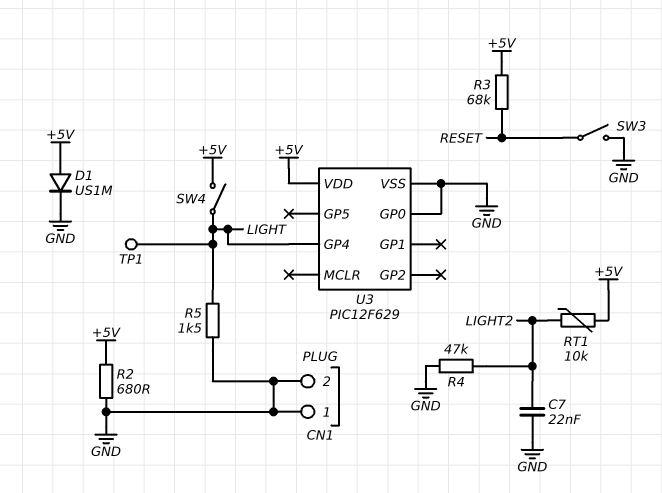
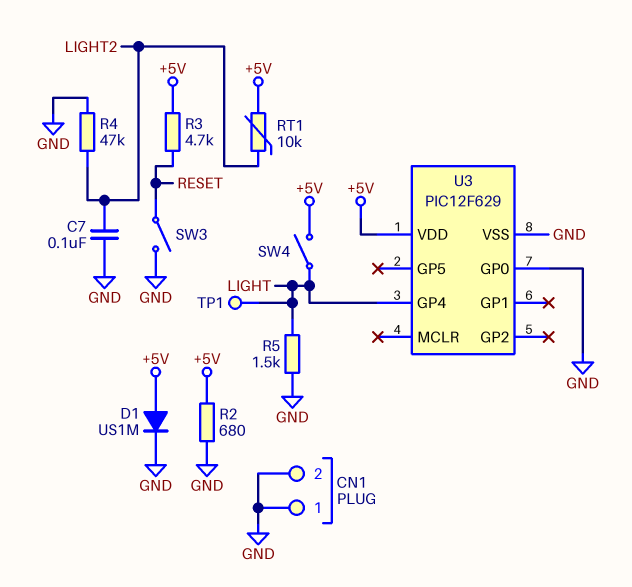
C7: 22nF (GND, LIGHT2) -> 100nF (GND, LIGHT2)
R3: 68k (+5V, RESET) -> 4.7k (+5V, RESET)

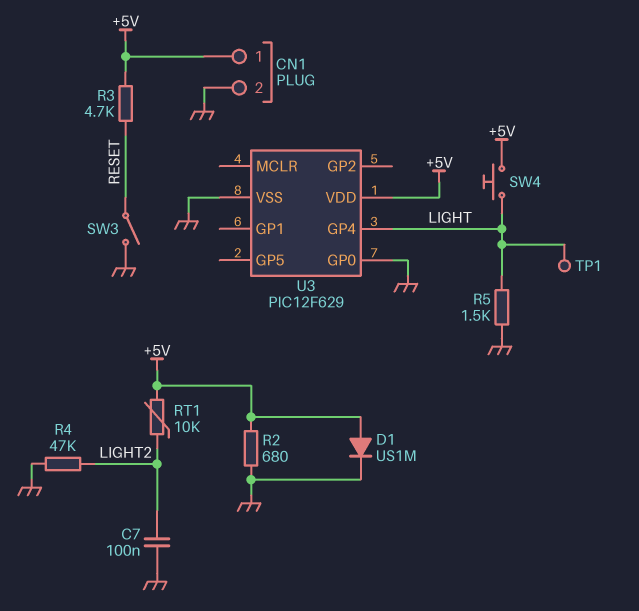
CN1 pin 1: GND -> +5V
SW4: switch (+5V, LIGHT) -> button (+5V, LIGHT)

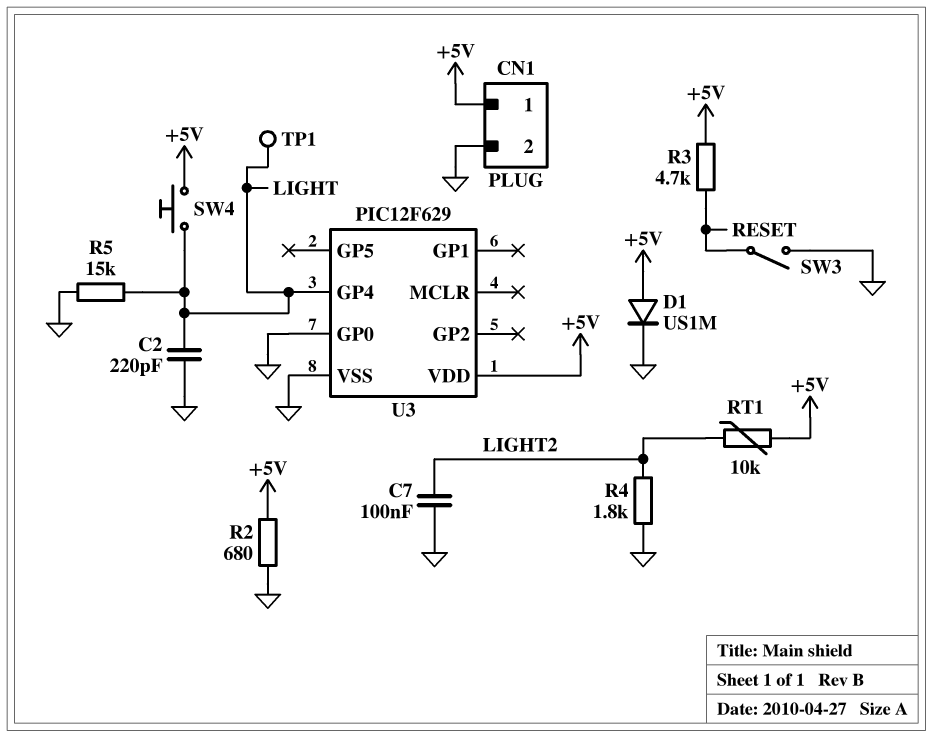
C2: none -> 220pF (GND, LIGHT)
R4: 47k (GND, LIGHT2) -> 1.8k (GND, LIGHT2)
R5: 1.5k (GND, LIGHT) -> 15k (GND, LIGHT)

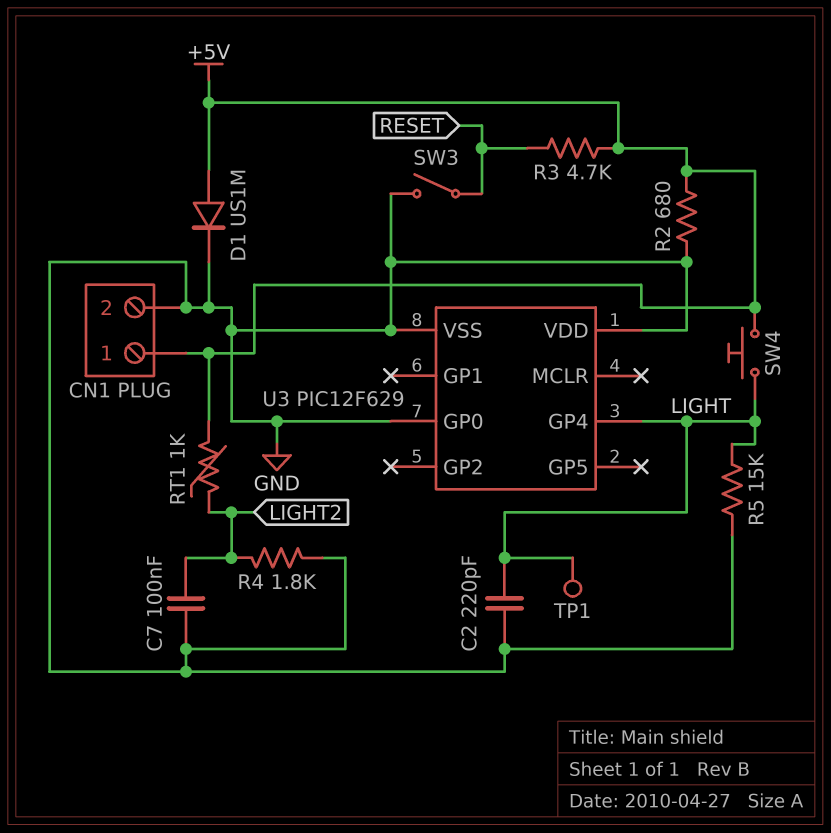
RT1: 10k (+5V, LIGHT2) -> 1k (+5V, LIGHT2)
U3 pin VDD: +5V -> GND

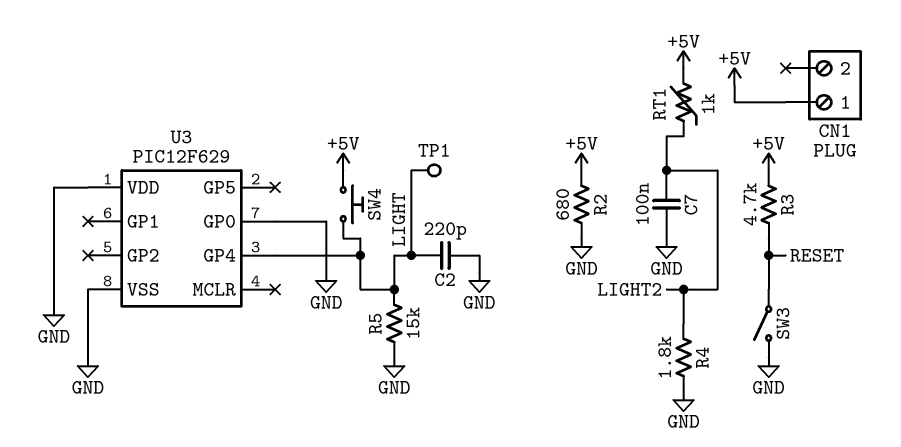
CN1 pin 2: GND -> none
D1: diode US1M (A +5V, K GND) -> none

